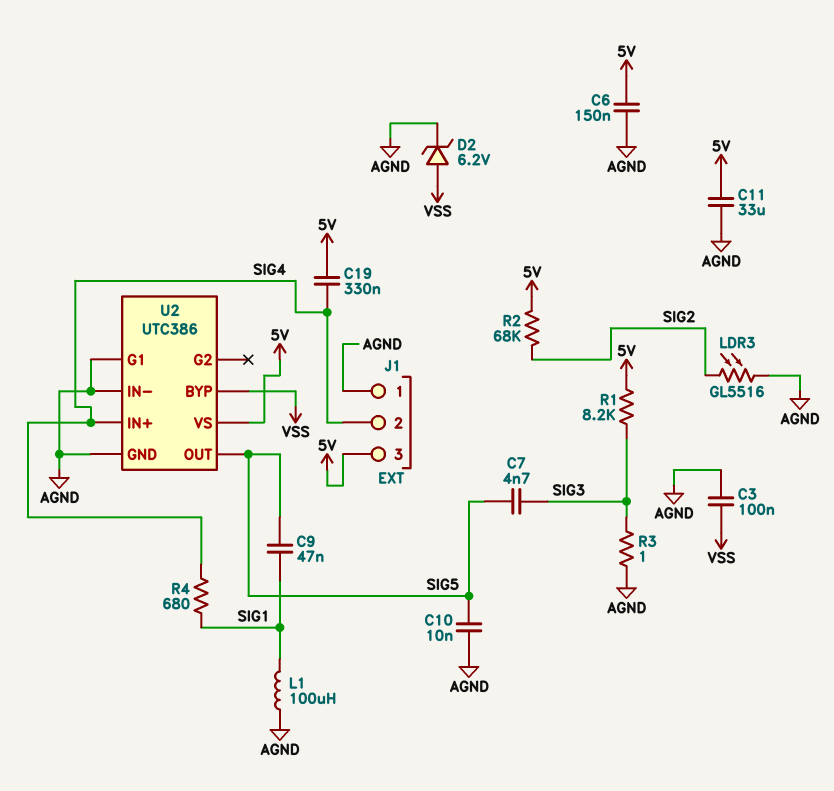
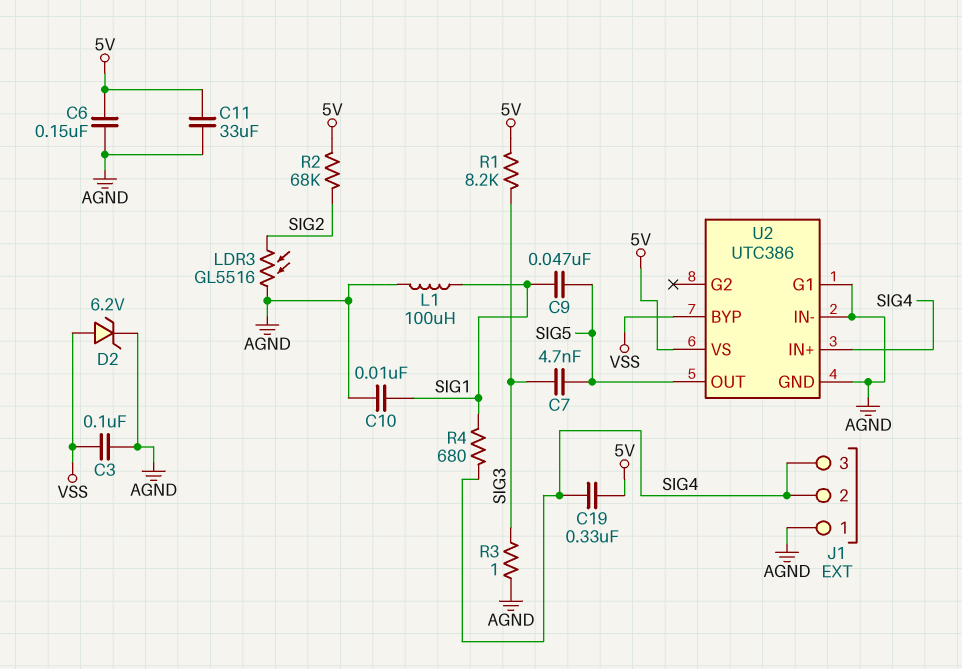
C10: 10nF (AGND, SIG5) -> 10nF (AGND, SIG1)
J1 pin 3: 5V -> SIG4

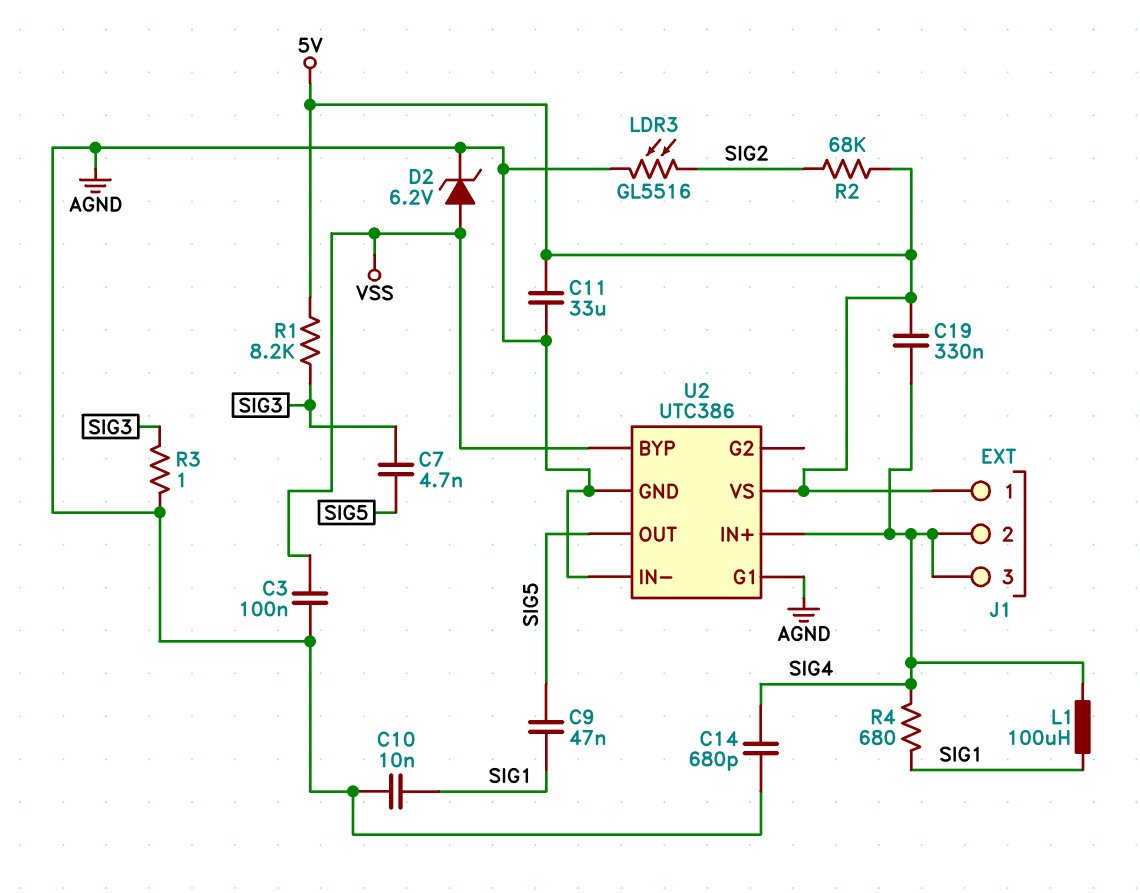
C6: 150nF (5V, AGND) -> none
C14: none -> 680pF (AGND, SIG4)
J1 pin 1: AGND -> 5V
L1: 100uH (AGND, SIG1) -> 100uH (SIG1, SIG4)

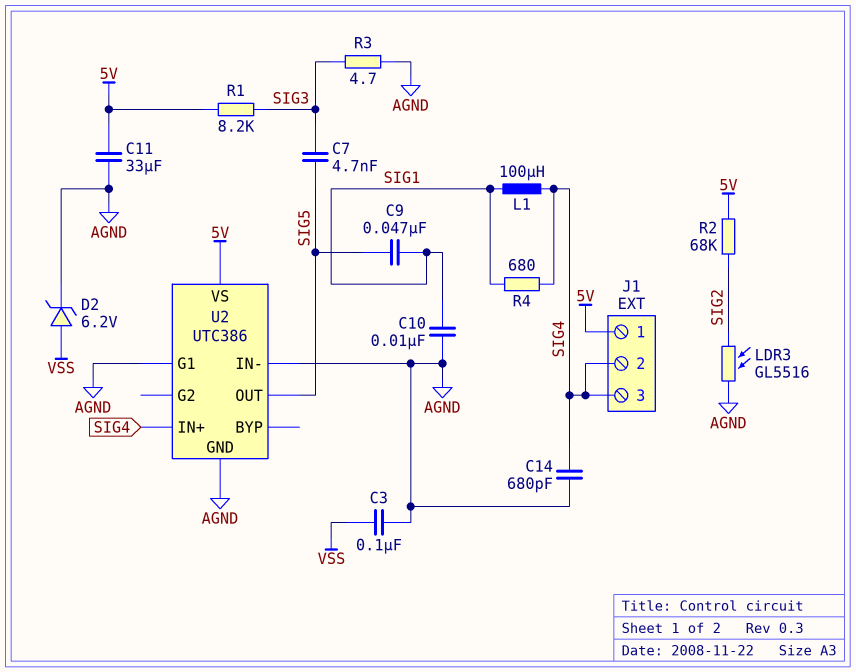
C19: 330nF (5V, SIG4) -> none
R3: 1 (AGND, SIG3) -> 4.7 (AGND, SIG3)
U2 pin BYP: VSS -> none

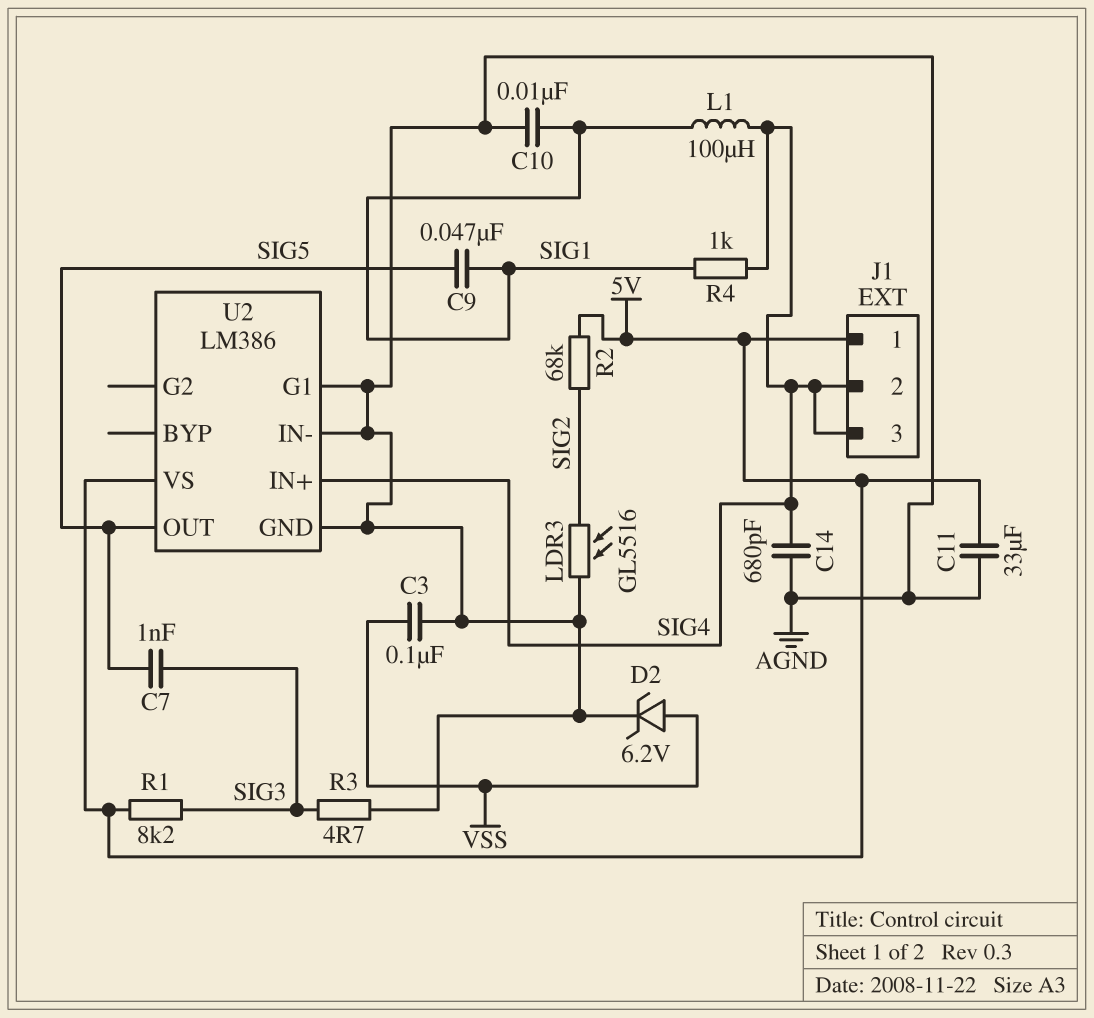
C7: 4.7nF (SIG3, SIG5) -> 1nF (SIG3, SIG5)
R4: 680 (SIG1, SIG4) -> 1k (SIG1, SIG4)
U2: UTC386 -> LM386

